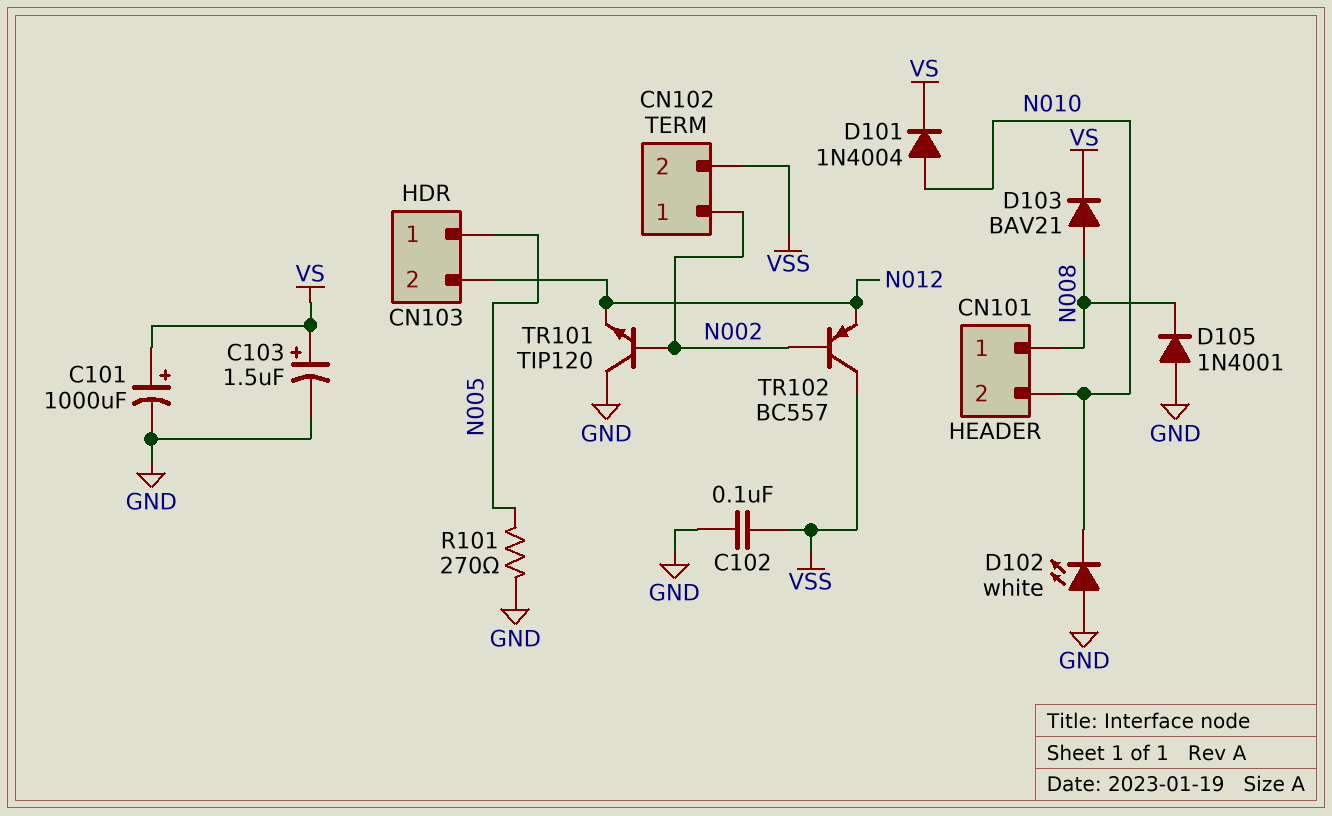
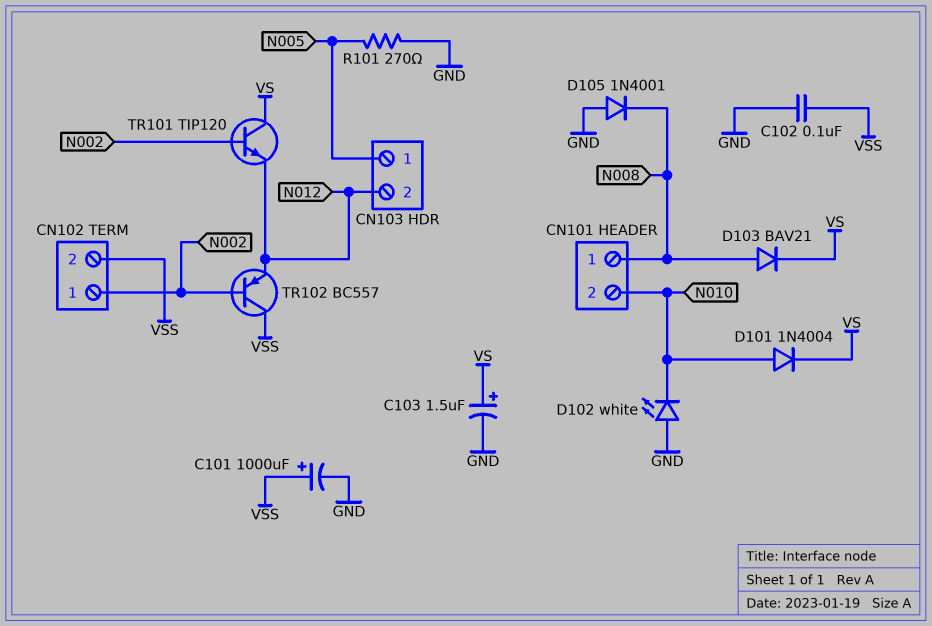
C101: 1000uF (plus VS, minus GND) -> 1000uF (plus VSS, minus GND)
TR101: NPN TIP120 (B N002, C GND, E N012) -> NPN TIP120 (B N002, C VS, E N012)

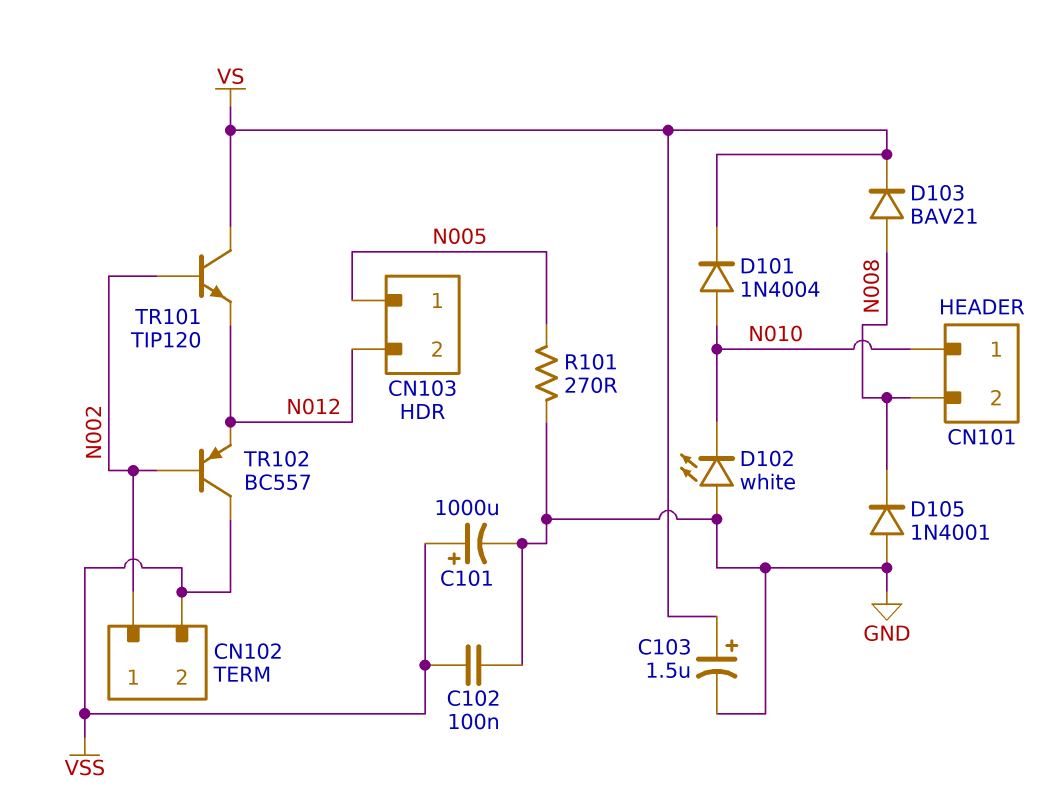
CN101 pin 1: N008 -> N010
CN101 pin 2: N010 -> N008

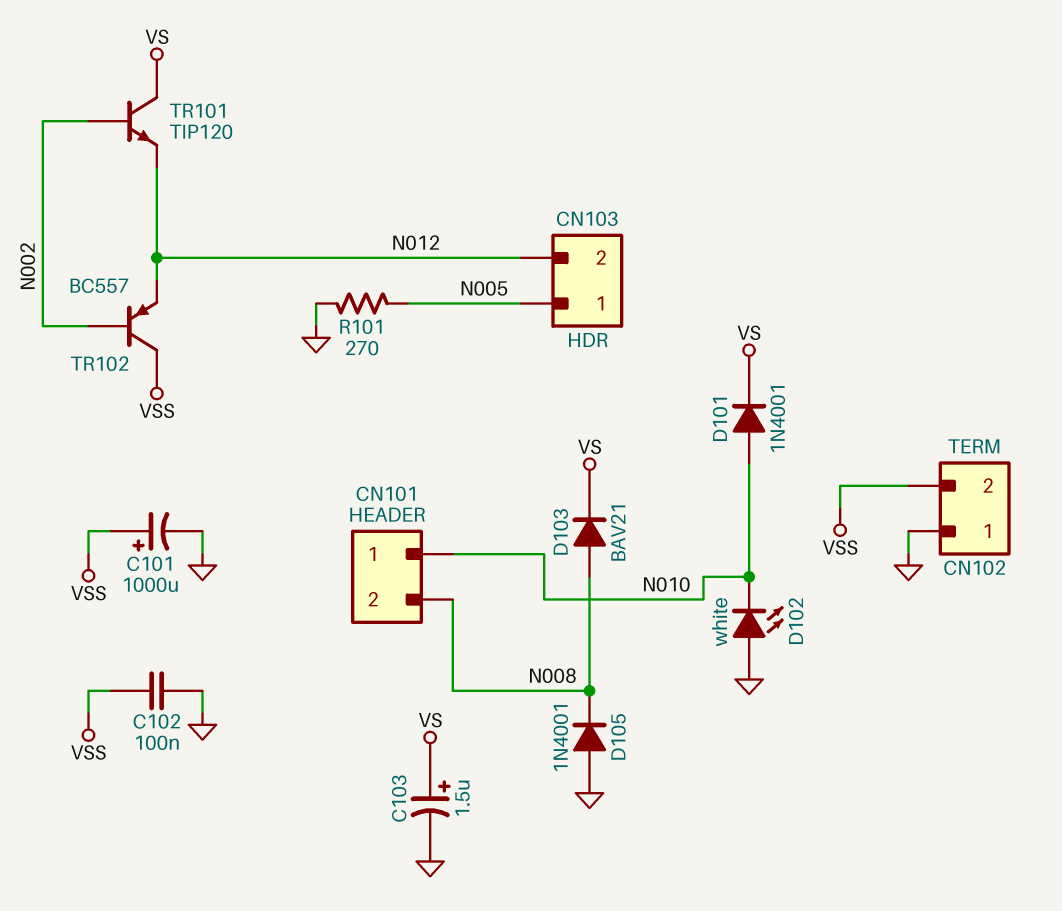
CN102 pin 1: N002 -> GND
D101: diode 1N4004 (A N010, K VS) -> diode 1N4001 (A N010, K VS)

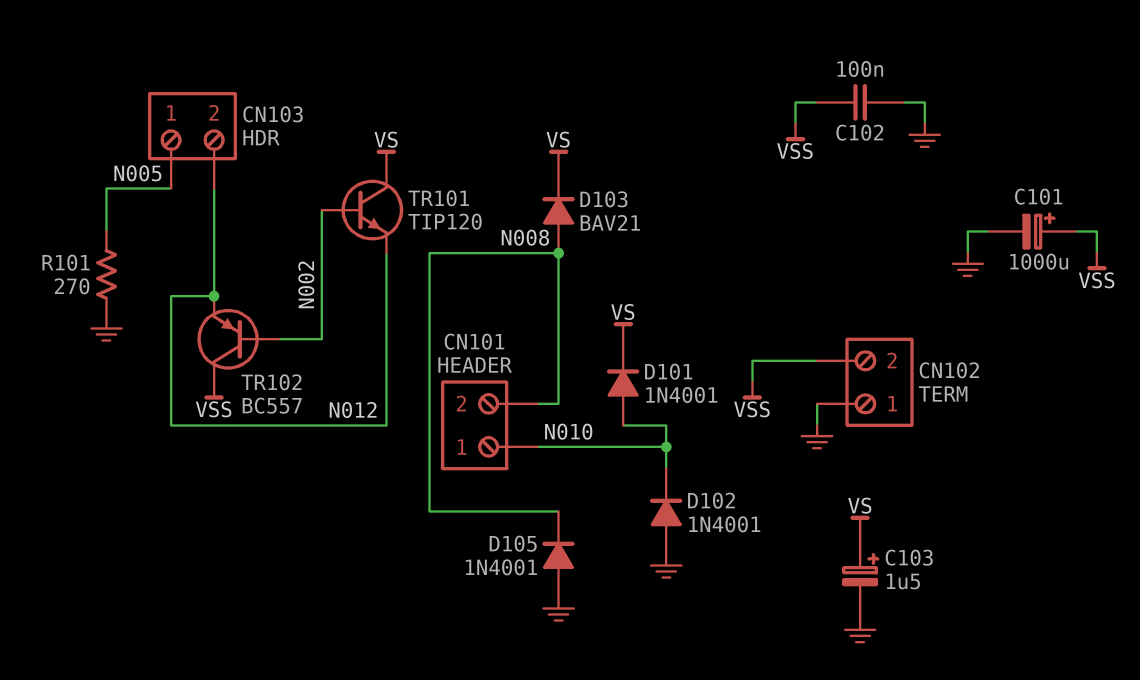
D102: LED white (A GND, K N010) -> diode 1N4001 (A GND, K N010)

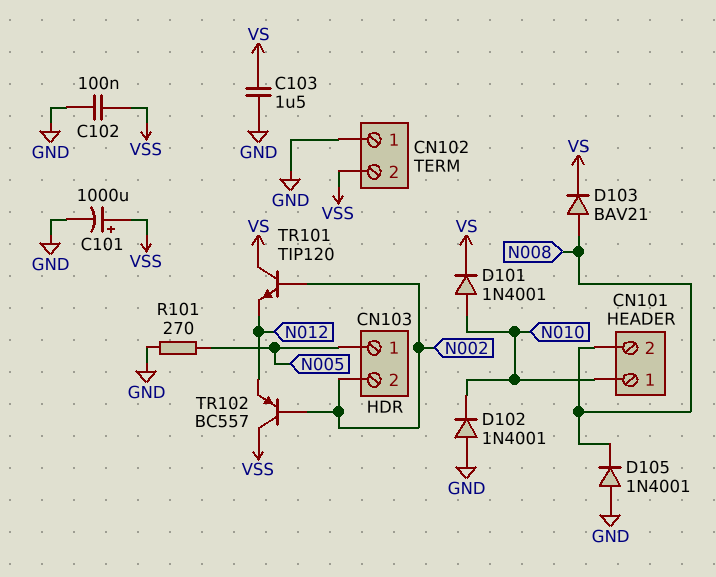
C103: 1.5uF (plus VS, minus GND) -> 1.5uF (GND, VS)
CN103 pin 2: N012 -> N002

